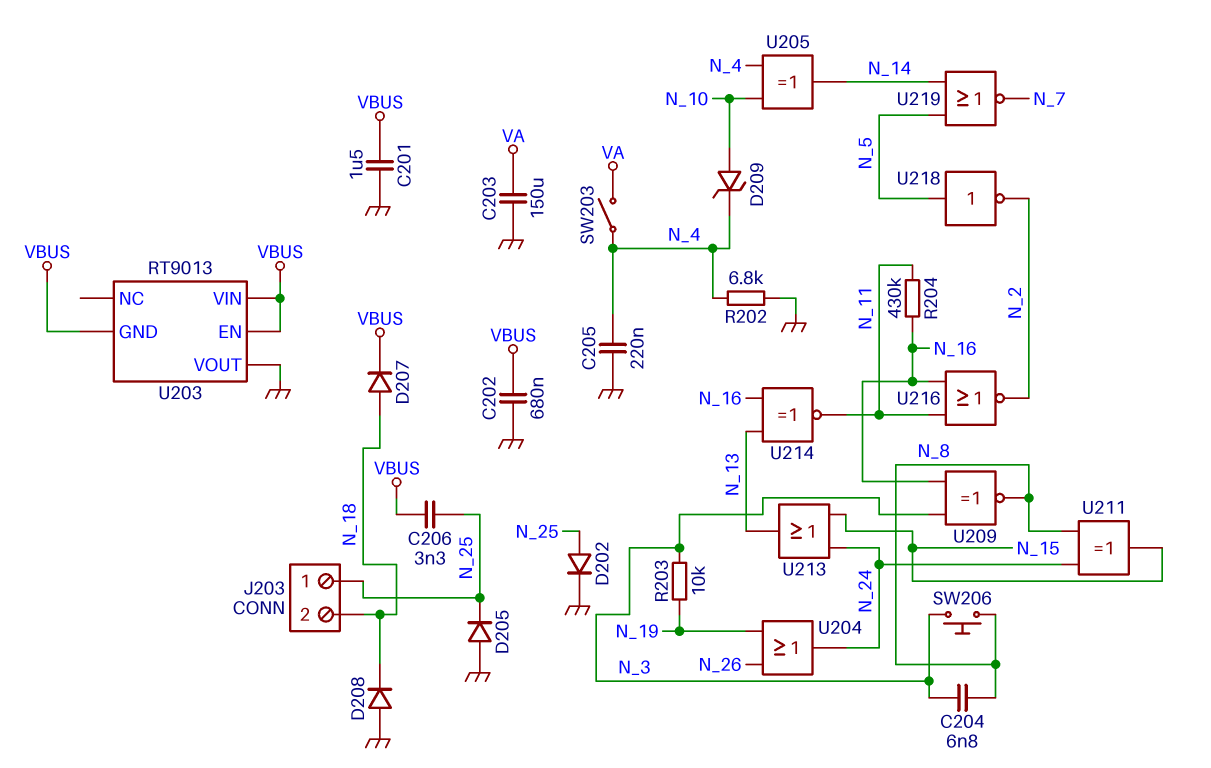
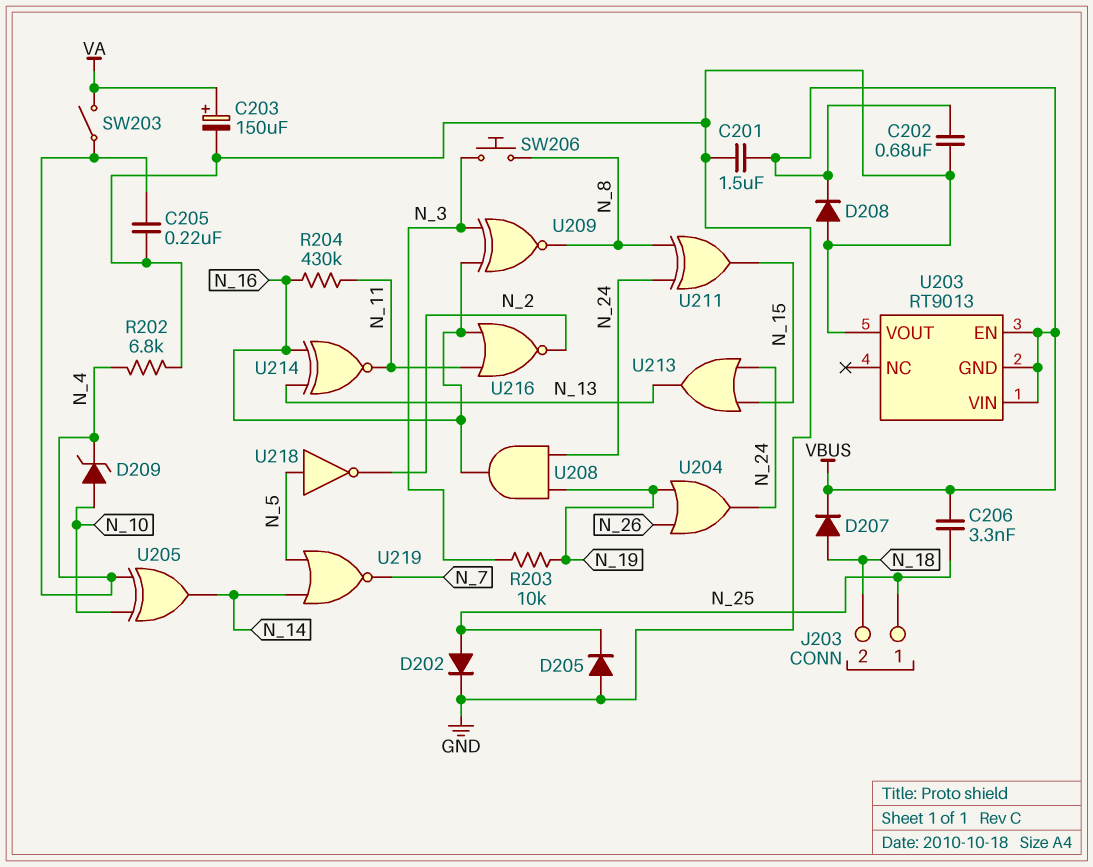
C203: 150uF (GND, VA) -> 150uF (plus VA, minus GND)
C204: 6.8nF (N_3, N_8) -> none
D208: diode (A GND, K N_18) -> diode (A GND, K VBUS)
U208: none -> AND (in N_19, in N_24, out N_16)

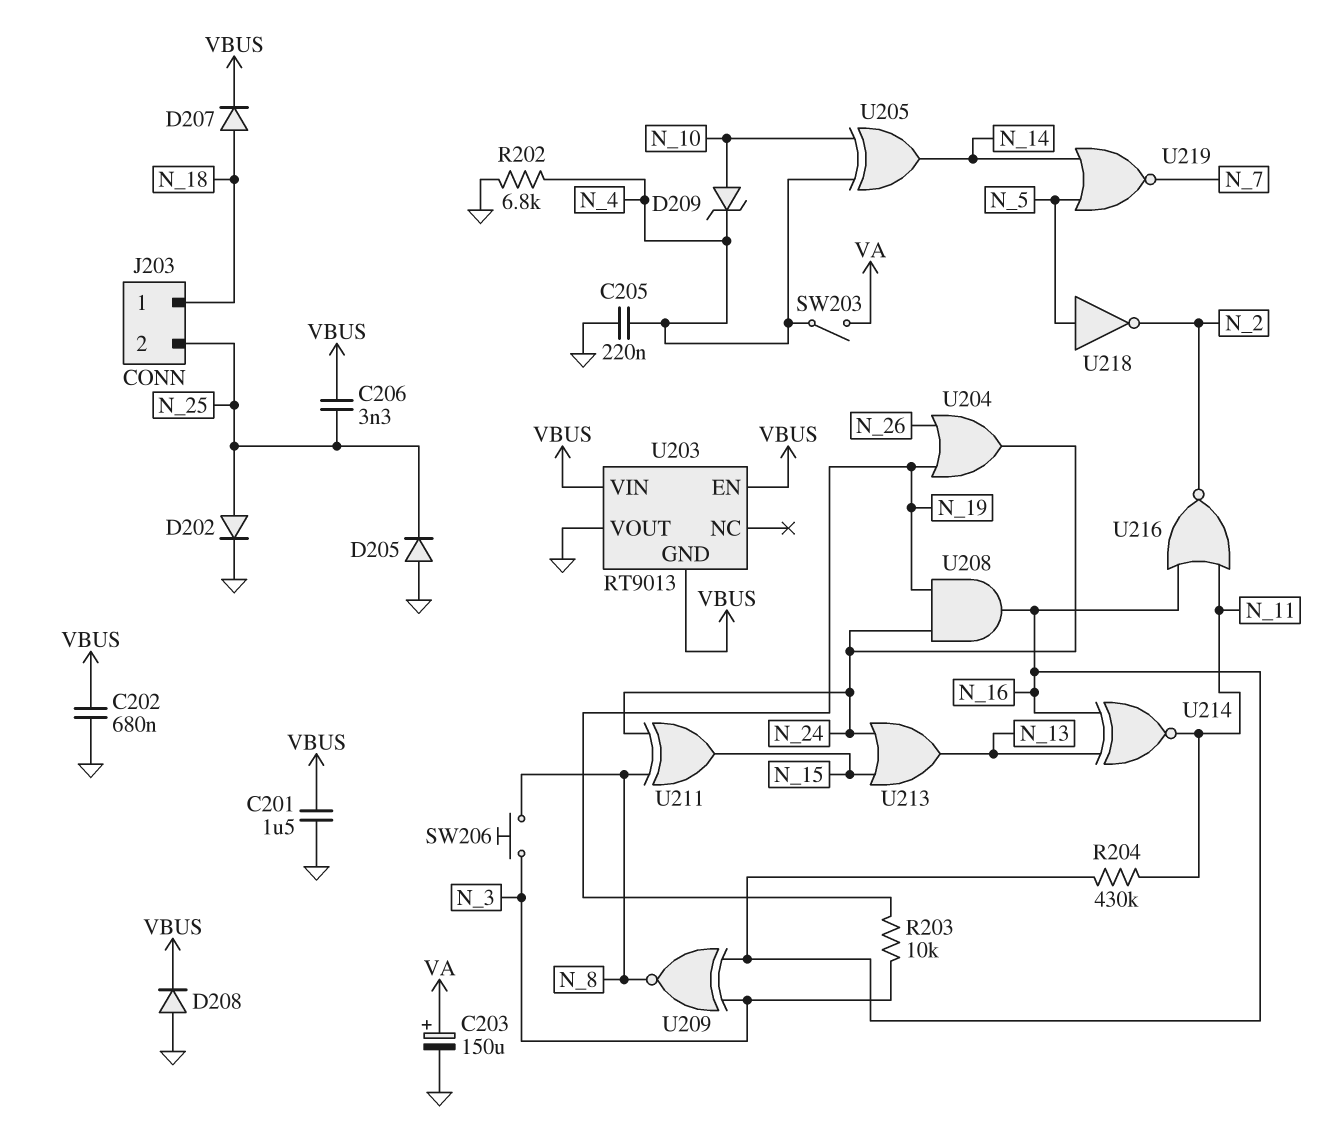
J203 pin 1: N_25 -> N_18
J203 pin 2: N_18 -> N_25

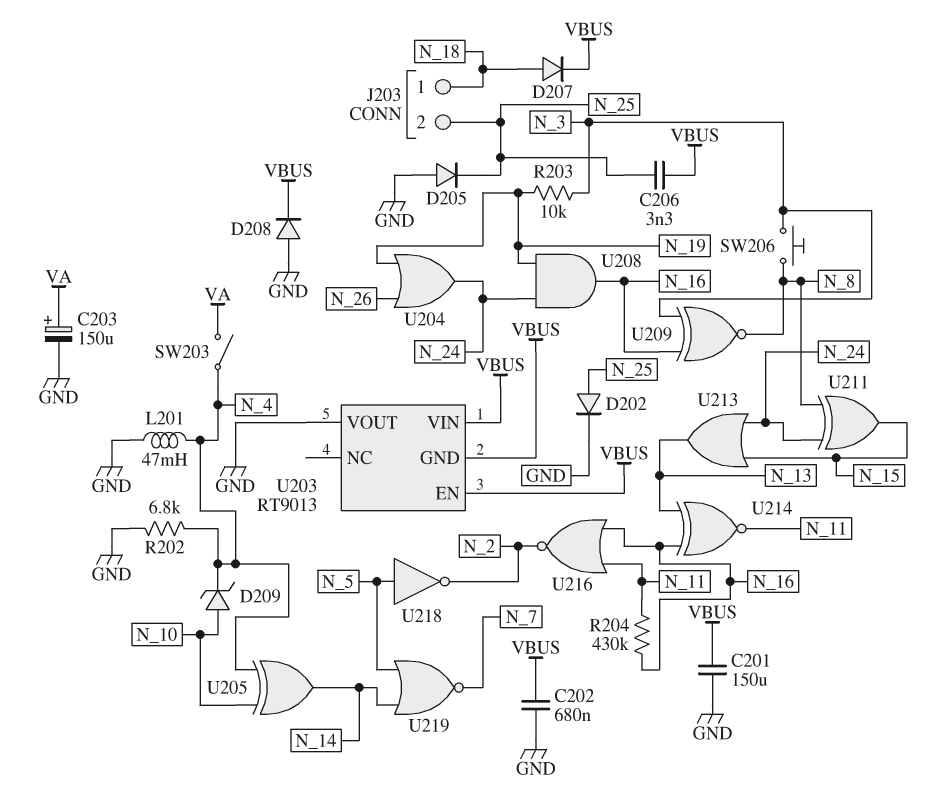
C201: 1.5uF (GND, VBUS) -> 150uF (GND, VBUS)
C205: 220nF (GND, N_4) -> none
L201: none -> 47mH (GND, N_4)

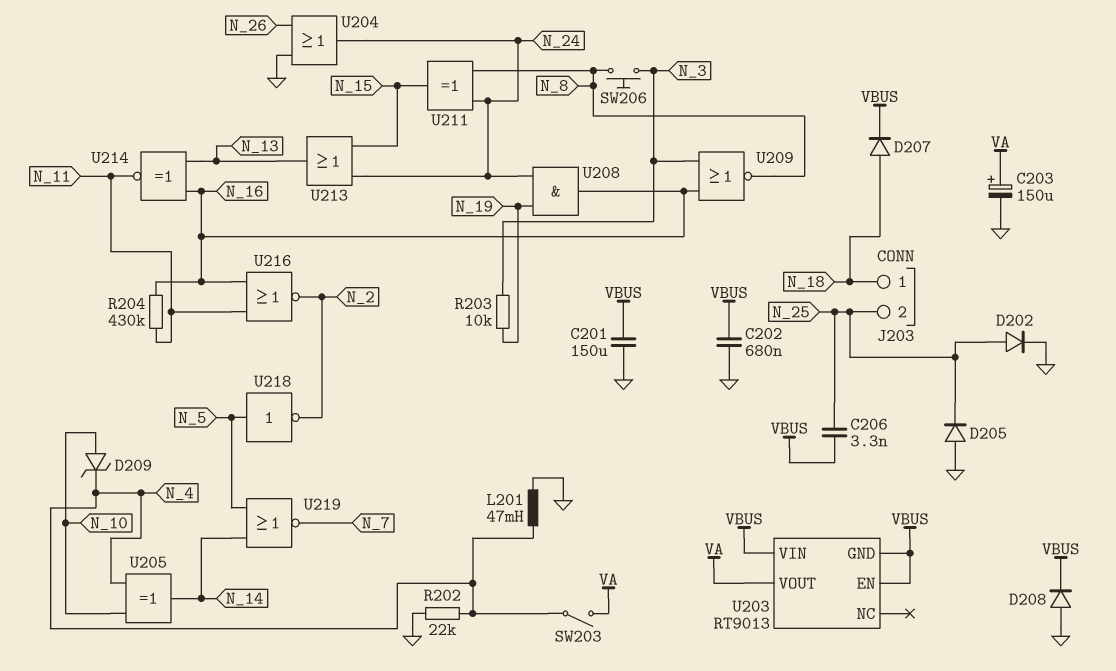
R202: 6.8k (GND, N_4) -> 22k (GND, N_4)
U203 pin VOUT: GND -> VA
U204: OR (in N_19, in N_26, out N_24) -> OR (in GND, in N_26, out N_24)
U209: XNOR (in N_3, in N_16, out N_8) -> NOR (in N_3, in N_16, out N_8)

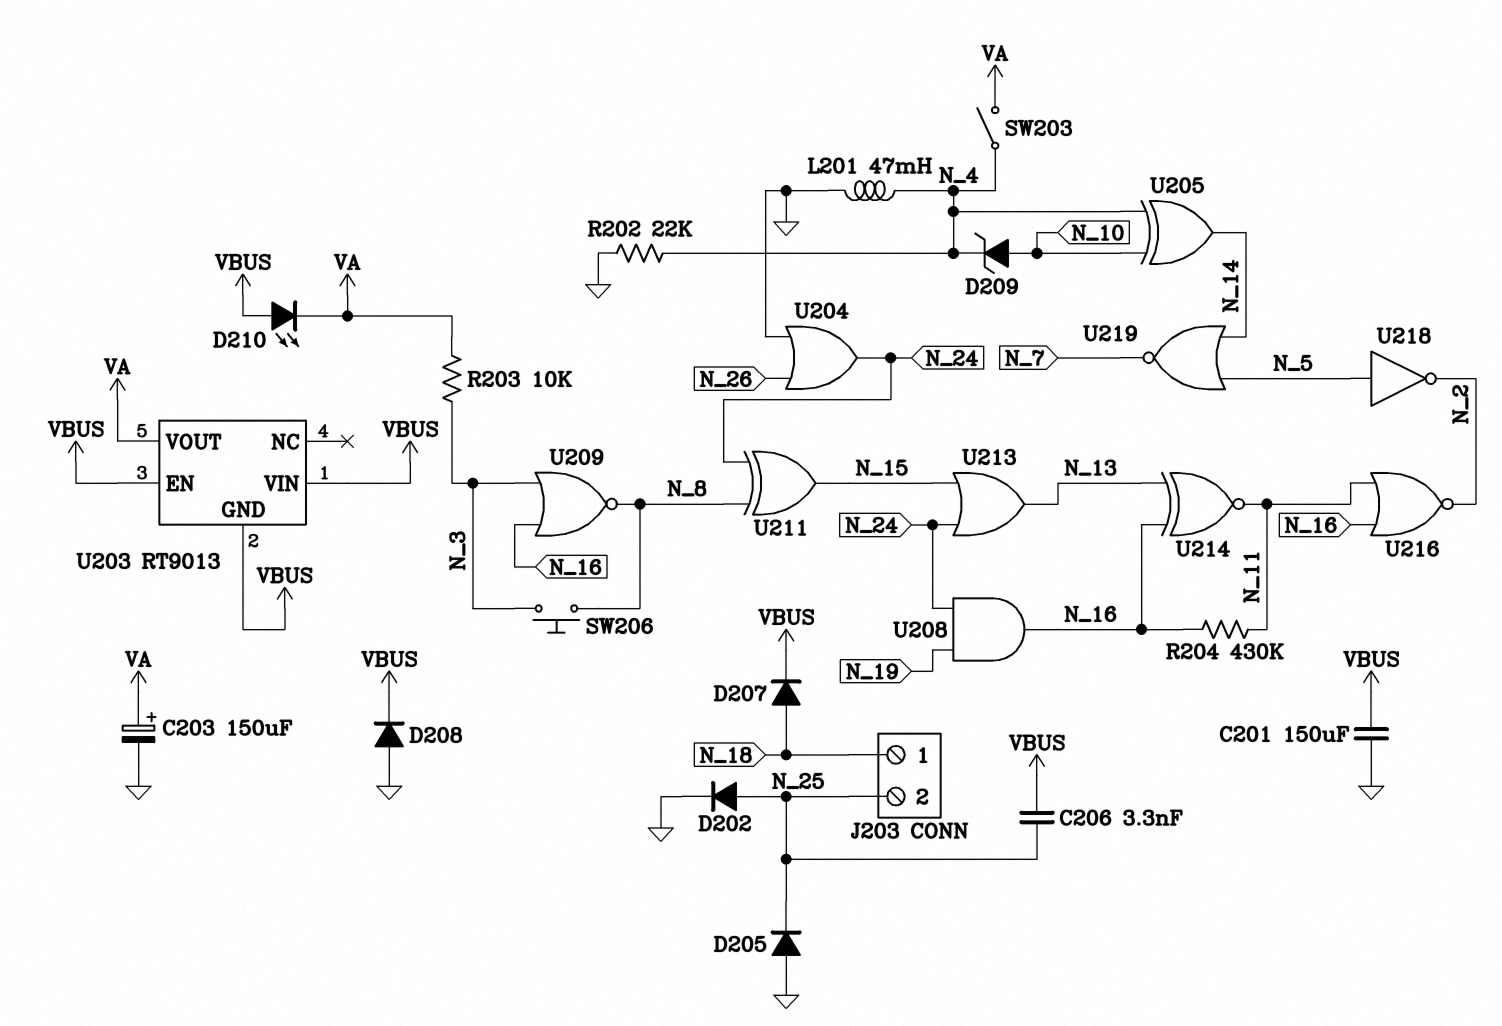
C202: 680nF (GND, VBUS) -> none
D210: none -> LED (A VBUS, K VA)
R203: 10k (N_3, N_19) -> 10k (N_3, VA)

